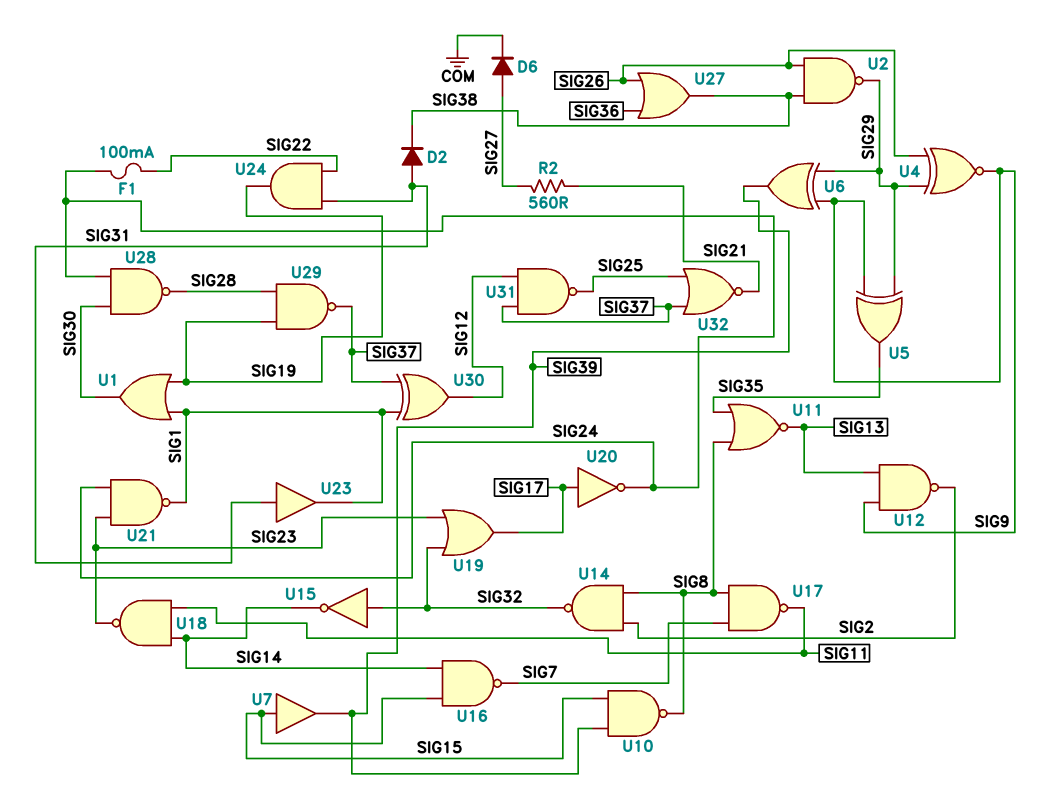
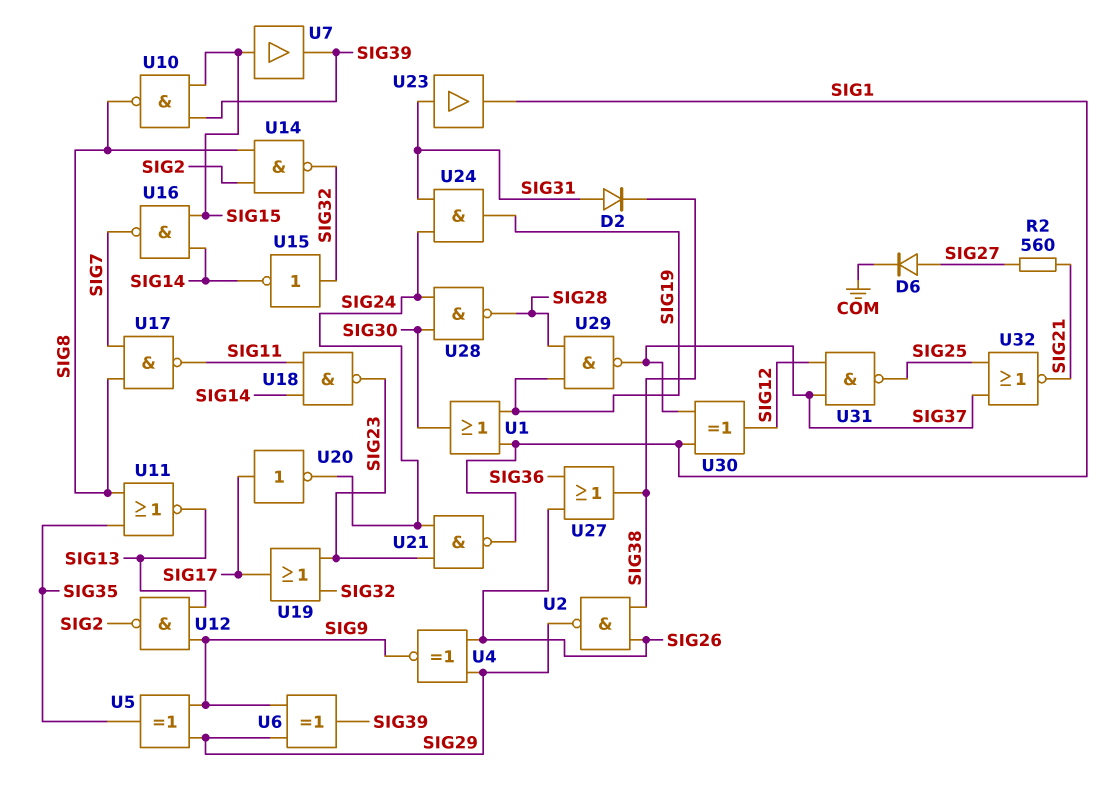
F1: 100mA (SIG22, SIG24) -> none
U24: AND (in SIG22, in SIG31, out SIG19) -> AND (in SIG24, in SIG31, out SIG19)

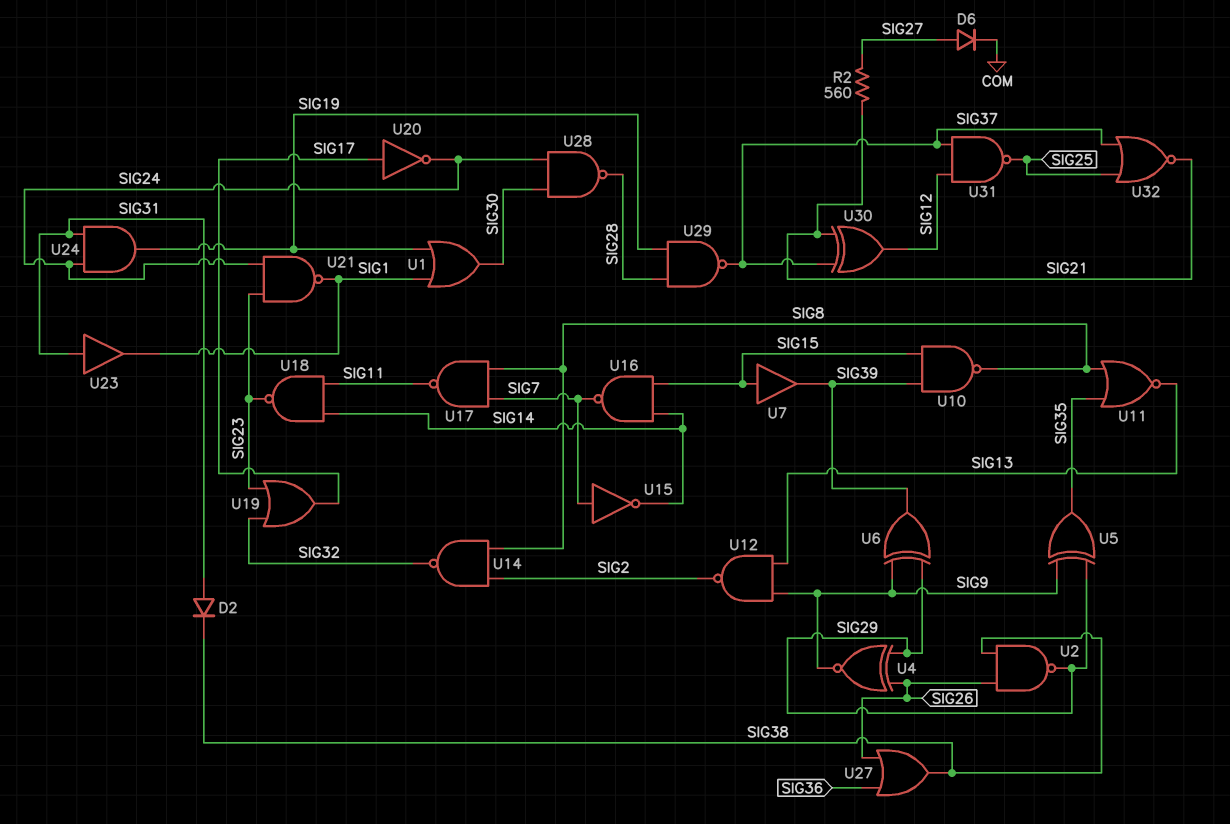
U15: NOT (in SIG32, out SIG14) -> NOT (in SIG7, out SIG14)
U30: XOR (in SIG1, in SIG37, out SIG12) -> XOR (in SIG21, in SIG37, out SIG12)

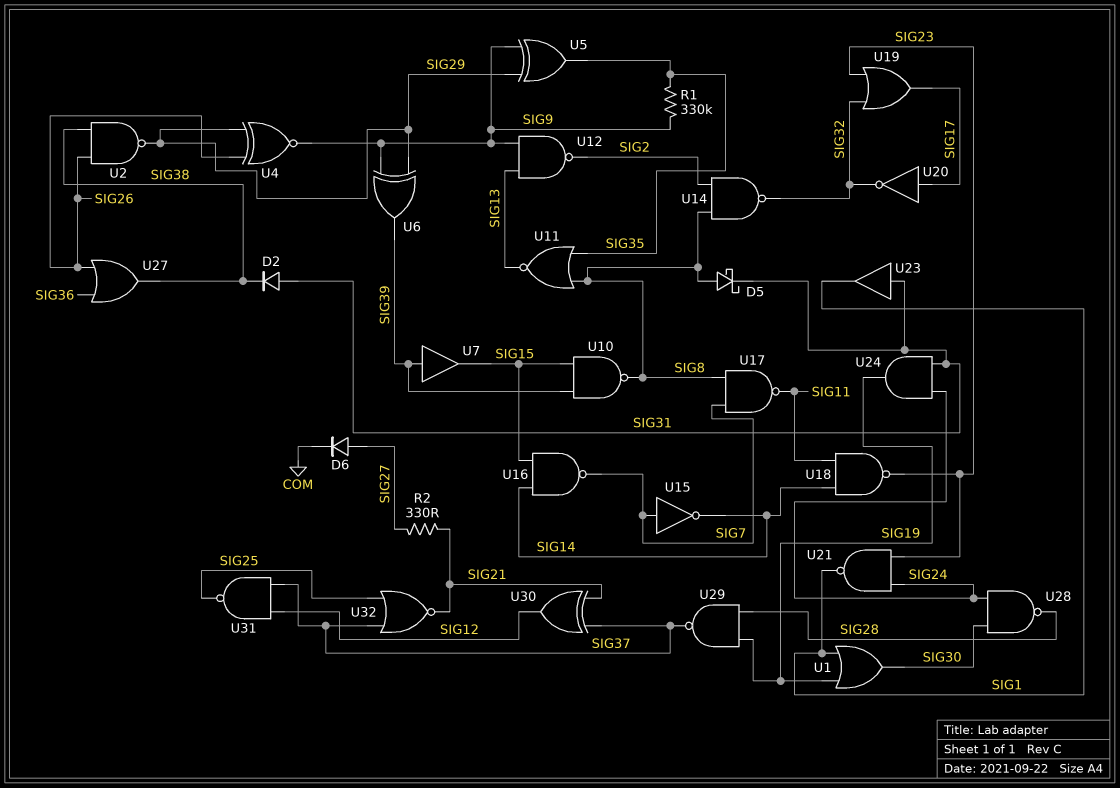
D5: none -> schottky (A SIG8, K SIG31)
R1: none -> 330k (SIG9, SIG35)
R2: 560 (SIG21, SIG27) -> 330 (SIG21, SIG27)
U7: buffer (in SIG15, out SIG39) -> buffer (in SIG39, out SIG15)
U20: NOT (in SIG17, out SIG24) -> NOT (in SIG17, out SIG32)

